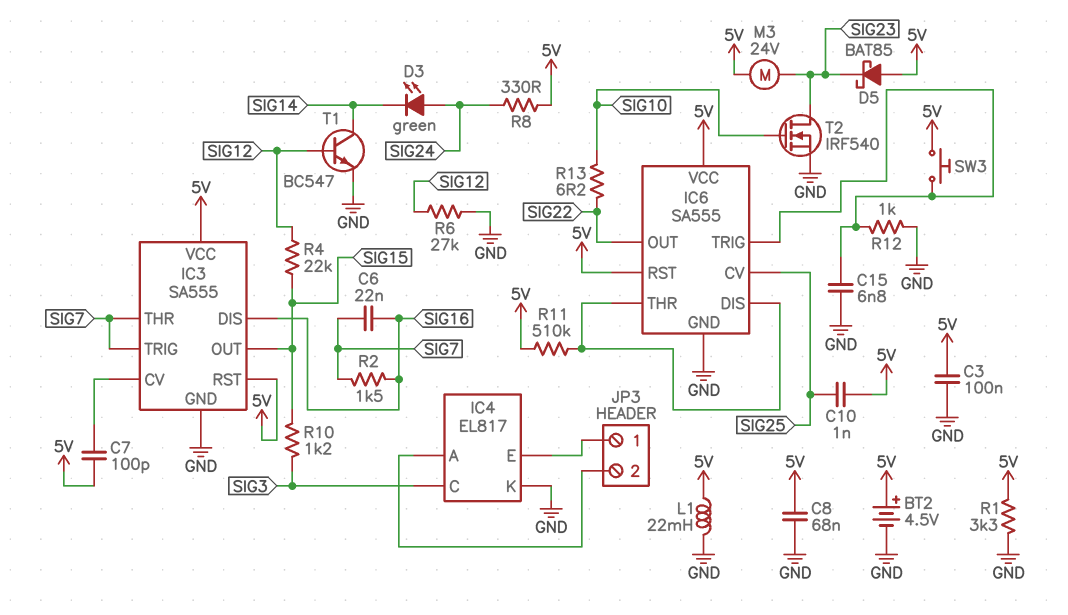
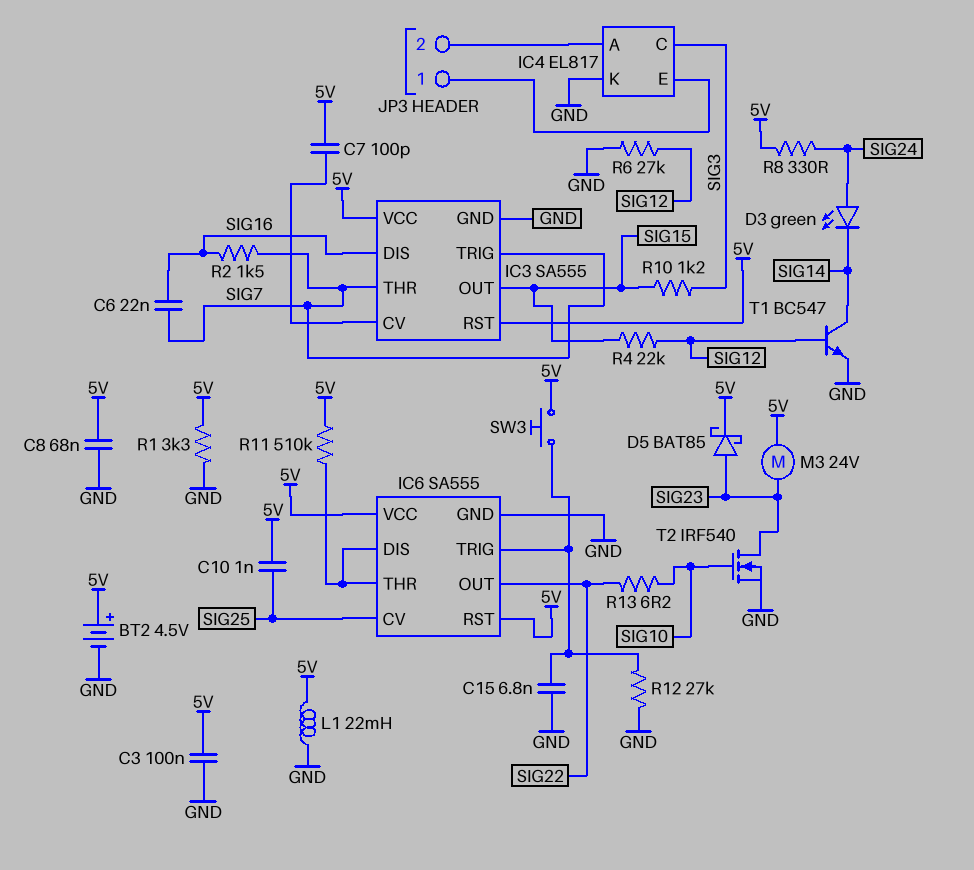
D5: schottky BAT85 (A 5V, K SIG23) -> schottky BAT85 (A SIG23, K 5V)
R12: 1k (GND, IC6/TRIG) -> 27k (GND, IC6/TRIG)

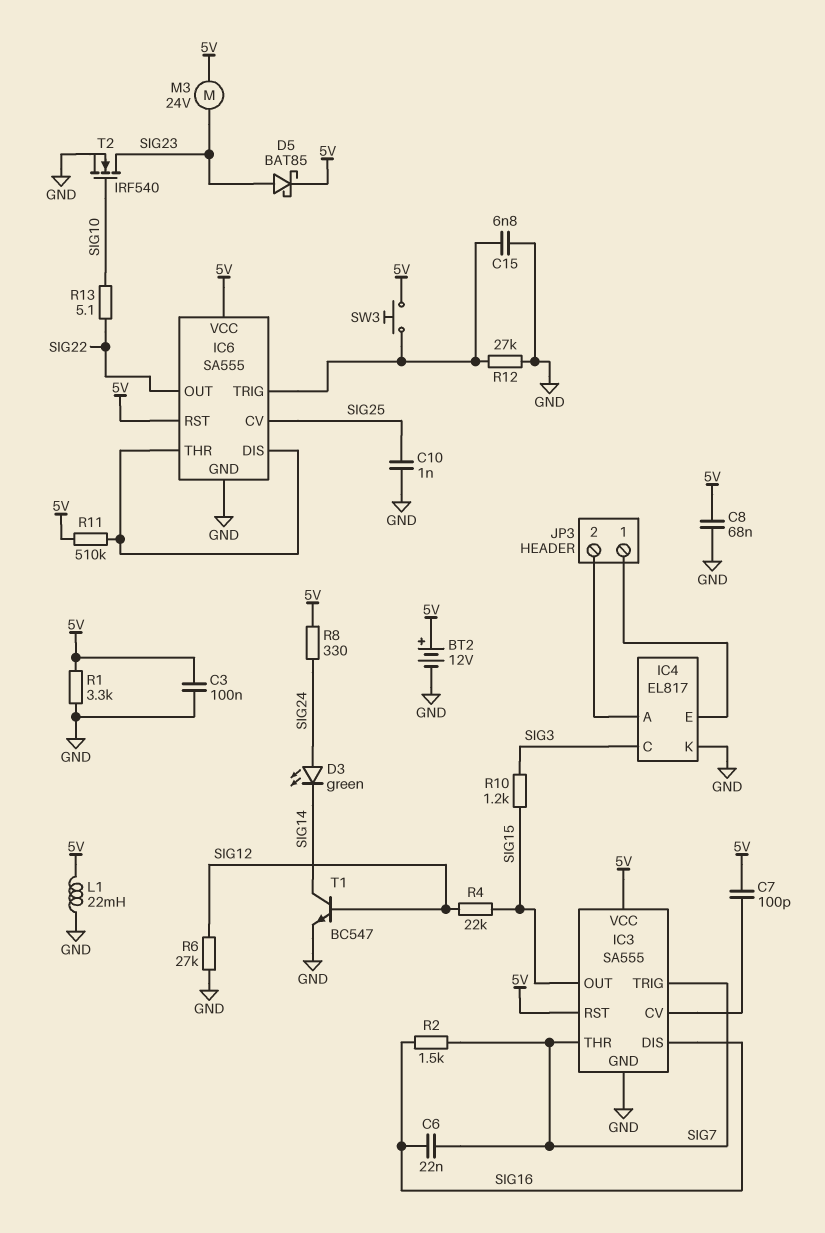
BT2: 4.5V (plus 5V, minus GND) -> 12V (plus 5V, minus GND)
C10: 1nF (5V, SIG25) -> 1nF (GND, SIG25)
R13: 6.2 (SIG10, SIG22) -> 5.1 (SIG10, SIG22)

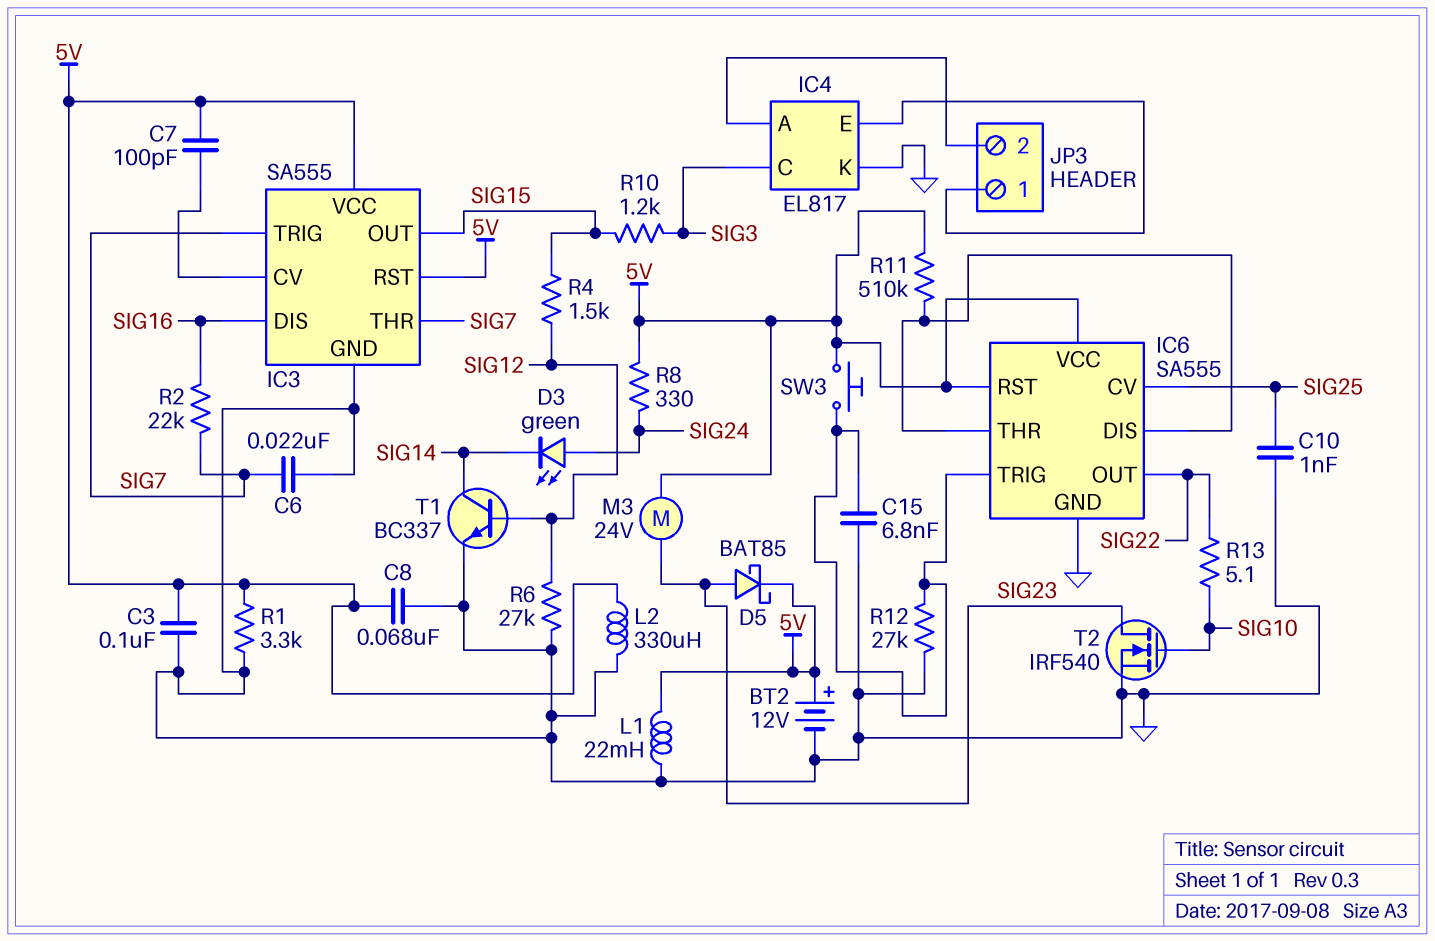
C6: 22nF (SIG7, SIG16) -> 22nF (GND, SIG7)
L2: none -> 330uH (5V, GND)
R2: 1.5k (SIG7, SIG16) -> 22k (SIG7, SIG16)
R4: 22k (SIG12, SIG15) -> 1.5k (SIG12, SIG15)
T1: NPN BC547 (B SIG12, C SIG14, E GND) -> NPN BC337 (B SIG12, C SIG14, E GND)

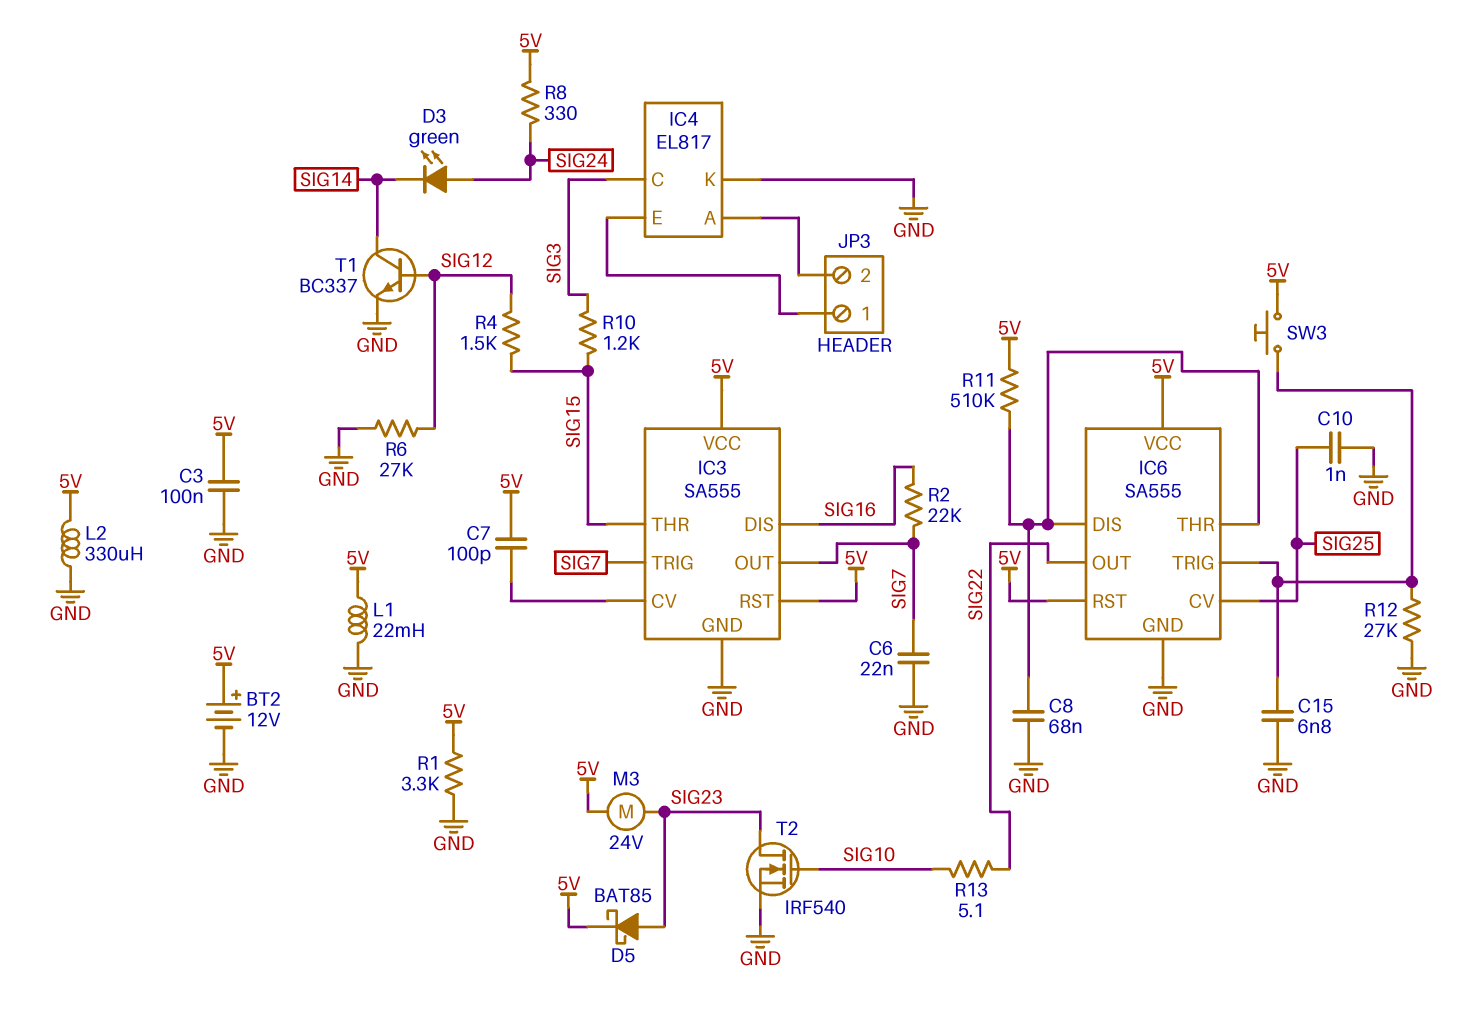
C8: 68nF (5V, GND) -> 68nF (GND, IC6/DIS)
IC3 pin OUT: SIG15 -> SIG7
IC3 pin THR: SIG7 -> SIG15

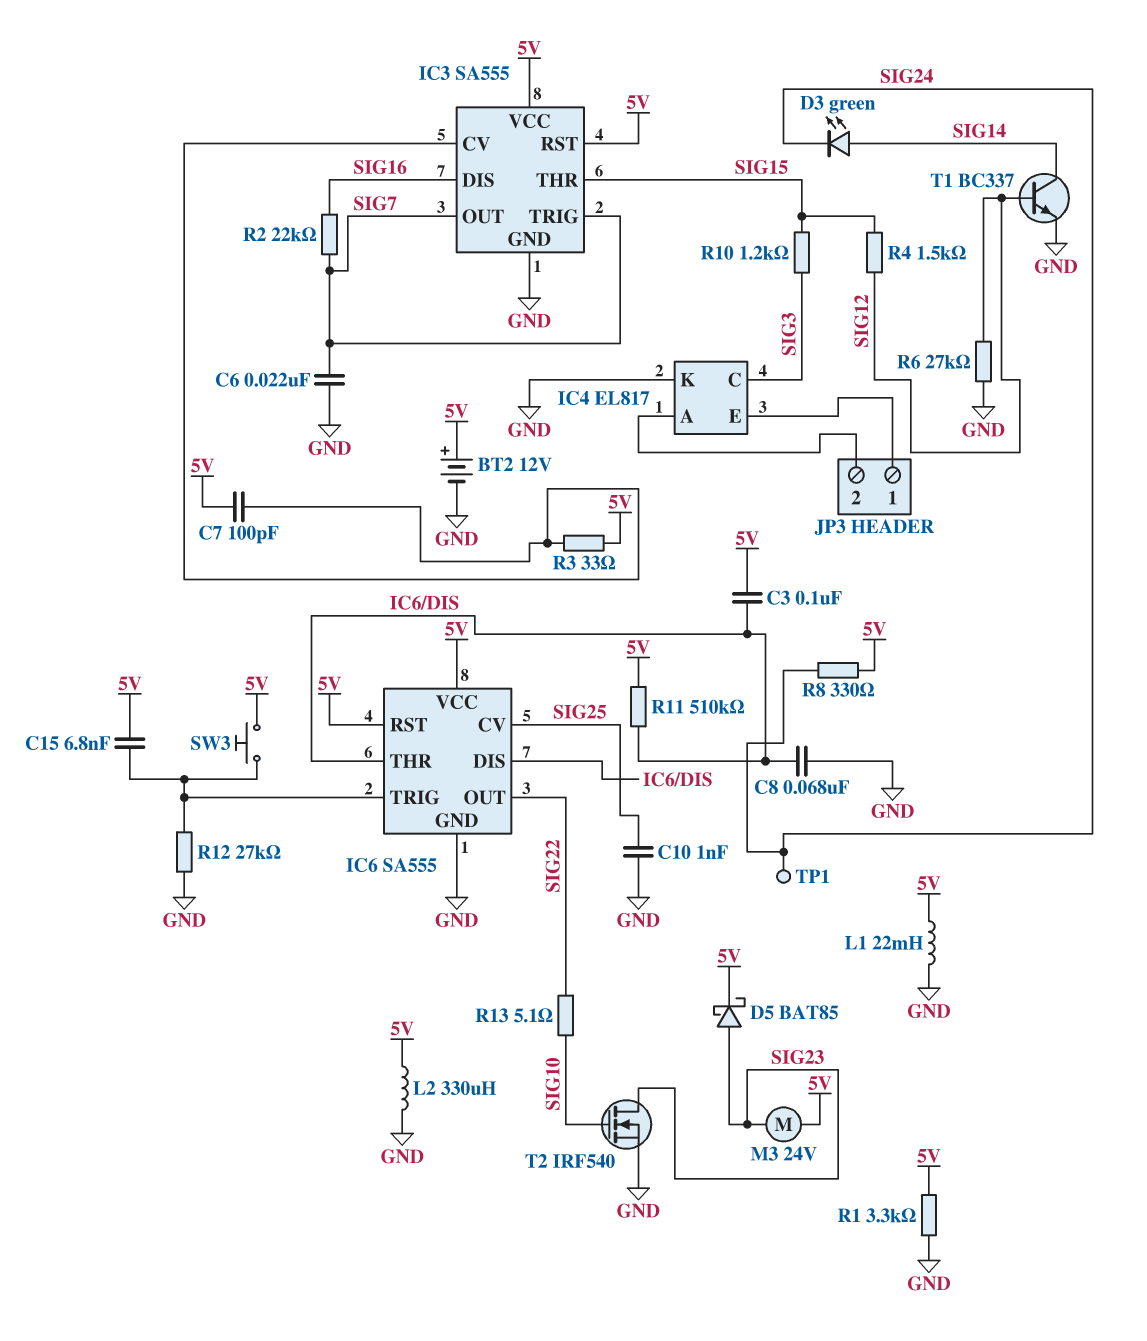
C3: 100nF (5V, GND) -> 100nF (5V, IC6/DIS)
C15: 6.8nF (GND, IC6/TRIG) -> 6.8nF (5V, IC6/TRIG)
D3: LED green (A SIG24, K SIG14) -> LED green (A SIG14, K SIG24)
R3: none -> 33 (5V, IC3/CV)
TP1: none -> test point (SIG24)

